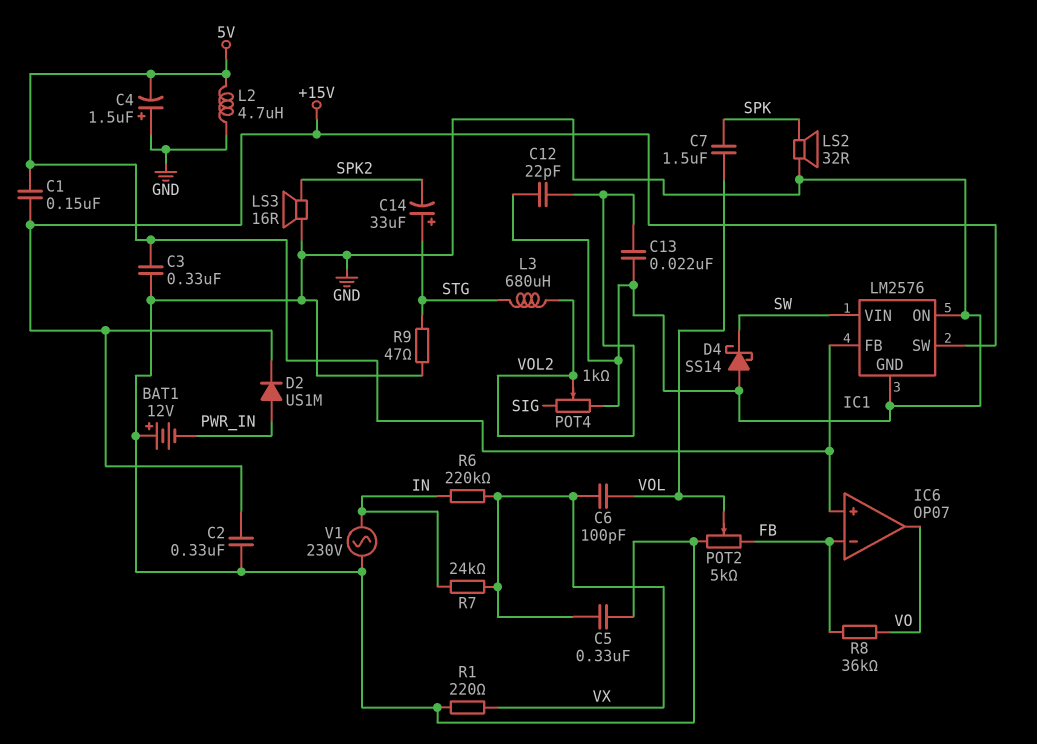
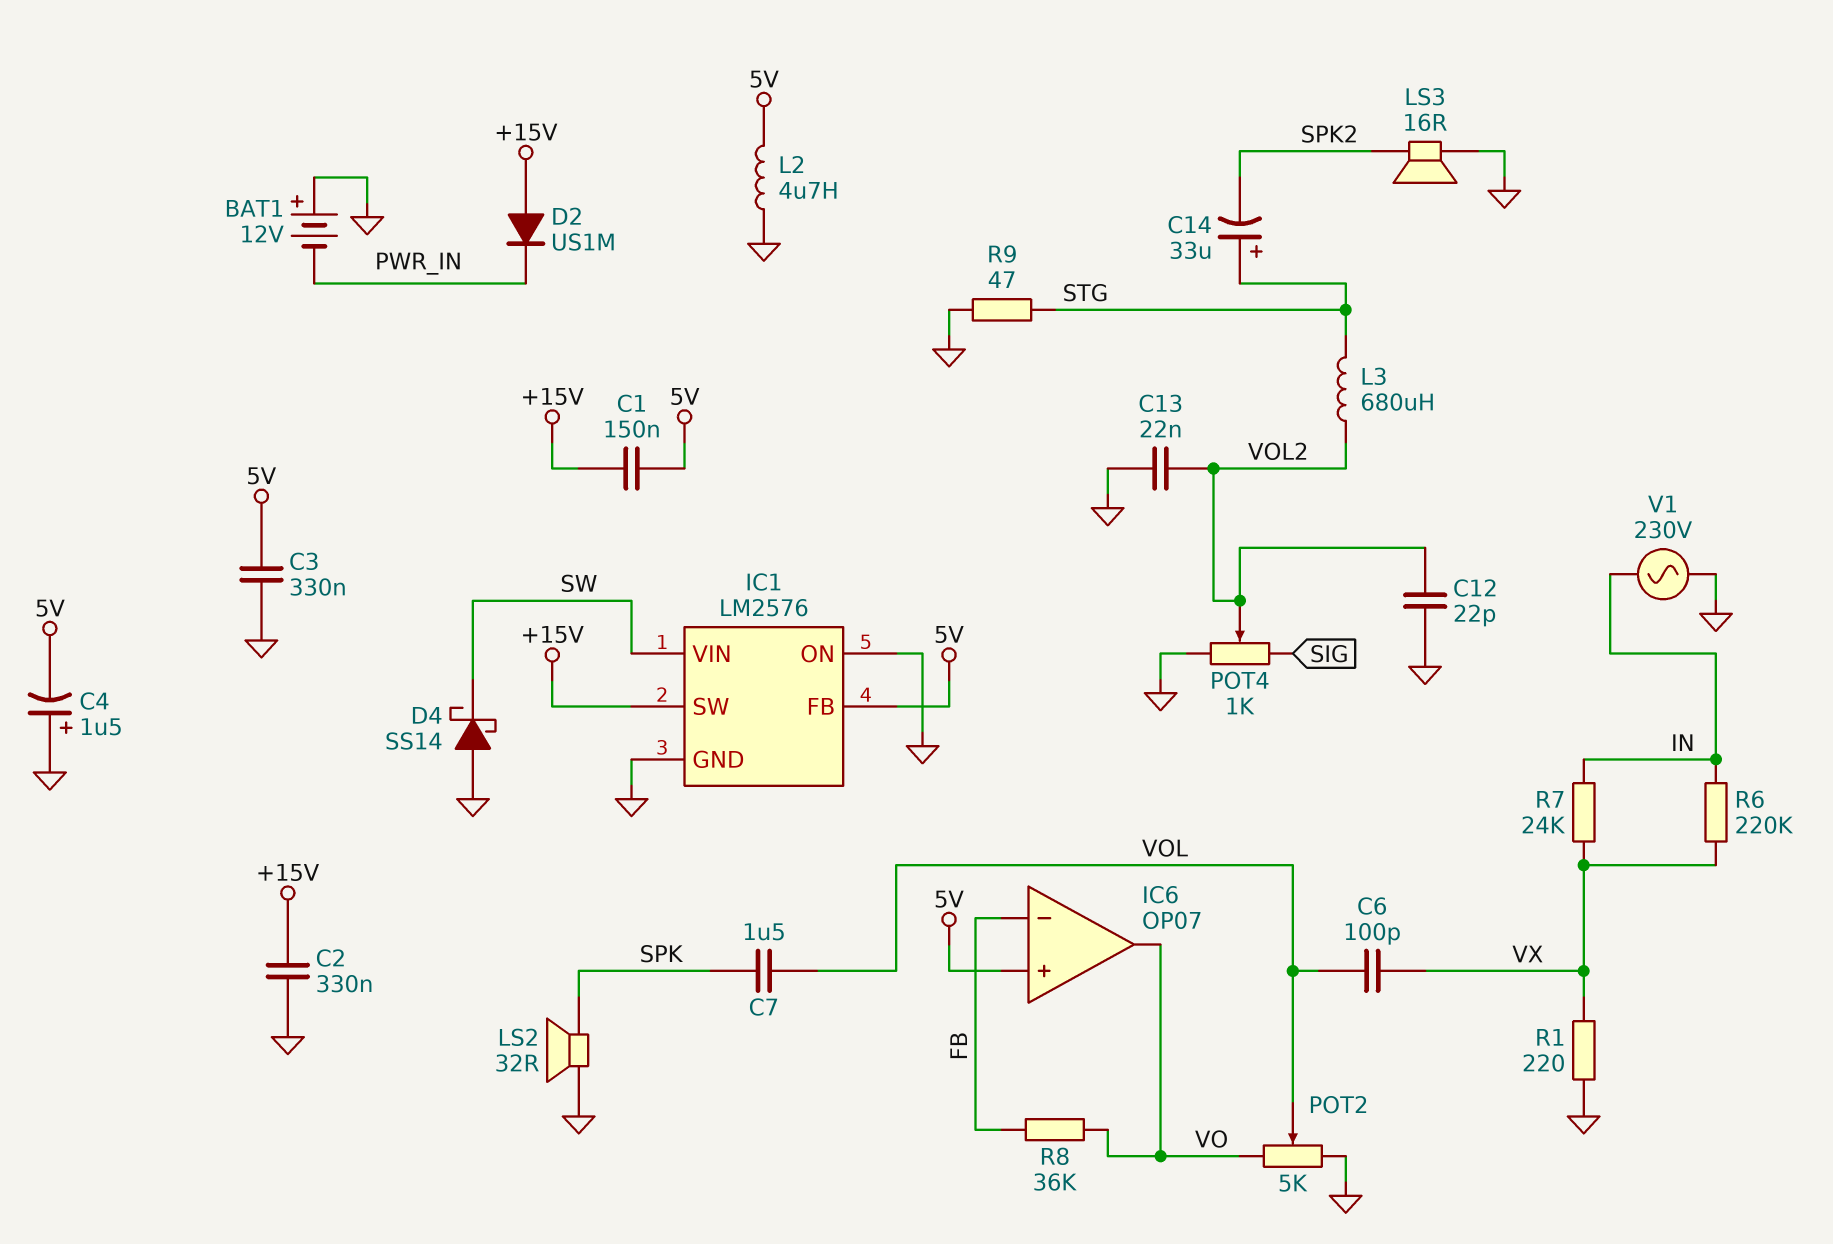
C5: 330nF (GND, VX) -> none
D2: diode US1M (A PWR_IN, K +15V) -> diode US1M (A +15V, K PWR_IN)
POT2: 5k (FB, GND, wiper VOL) -> 5k (GND, VO, wiper VOL)

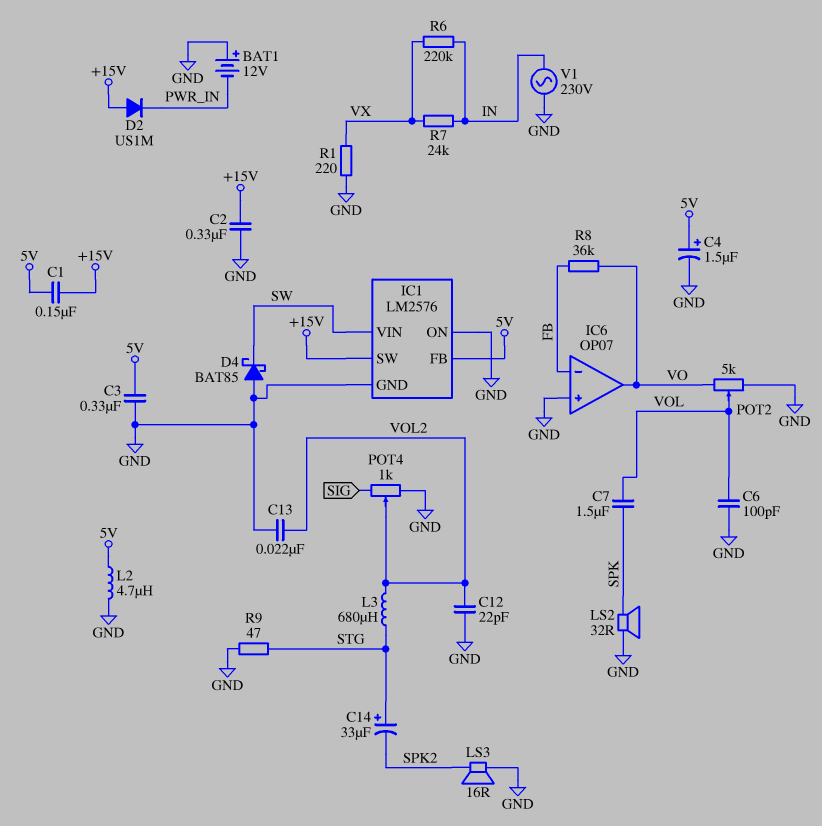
C4: 1.5uF (plus GND, minus 5V) -> 1.5uF (plus 5V, minus GND)
C6: 100pF (VOL, VX) -> 100pF (GND, VOL)
D4: schottky SS14 (A GND, K SW) -> schottky BAT85 (A GND, K SW)
IC6 pin in+: 5V -> GND

